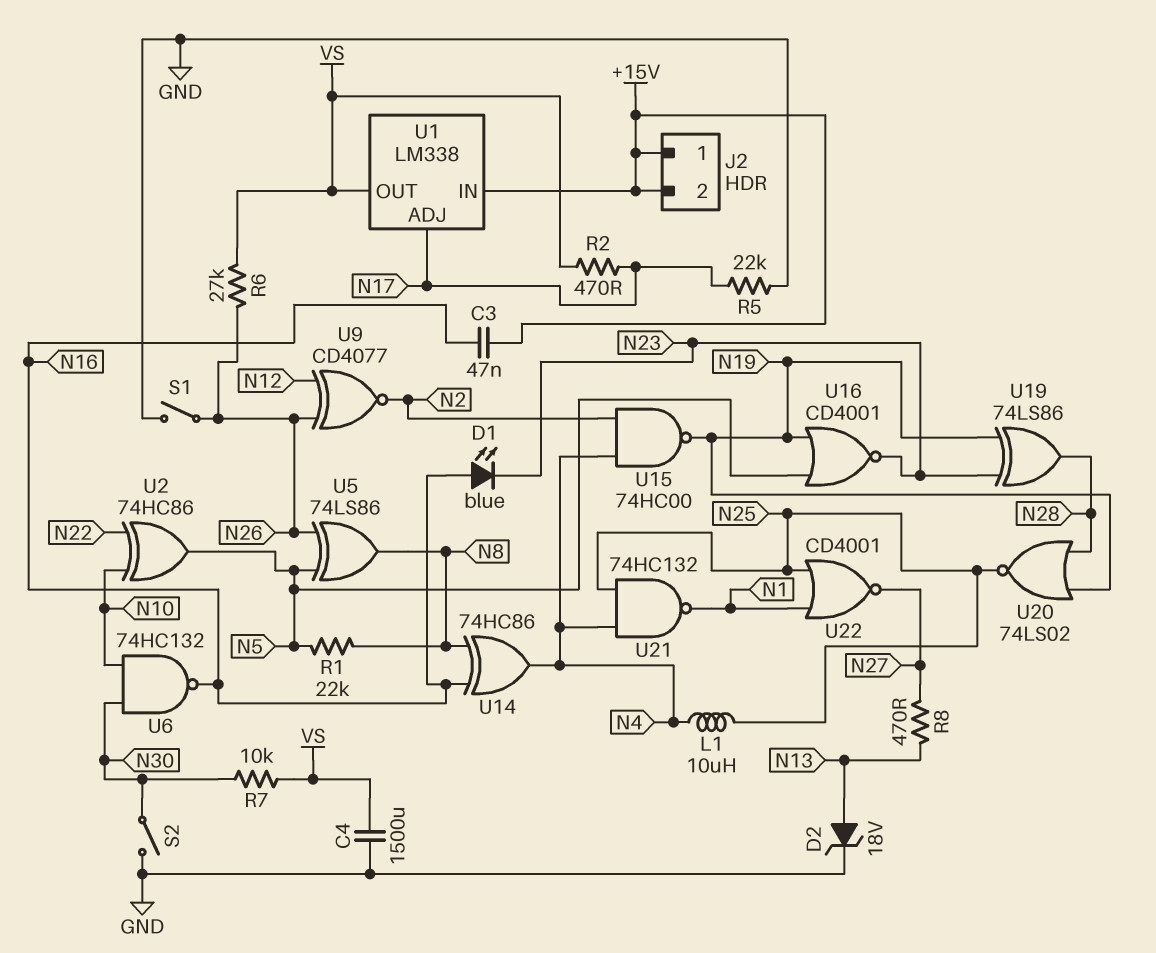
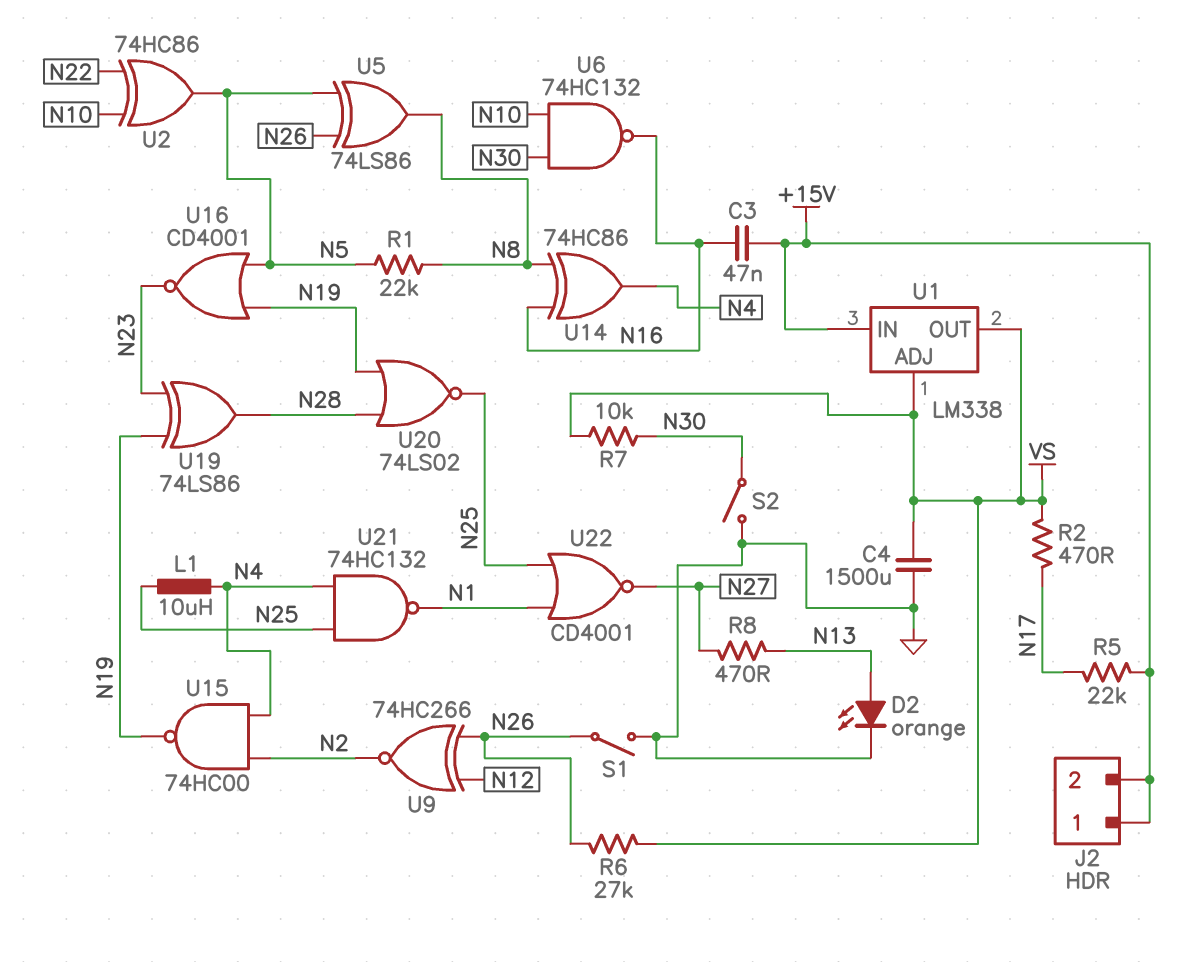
D1: LED blue (A N16, K N23) -> none
D2: zener 18V (A N13, K GND) -> LED orange (A N13, K GND)
R5: 22k (GND, N17) -> 22k (+15V, N17)
U1 pin ADJ: N17 -> VS
U9: XNOR CD4077 (in N12, in N26, out N2) -> XNOR 74HC266 (in N12, in N26, out N2)

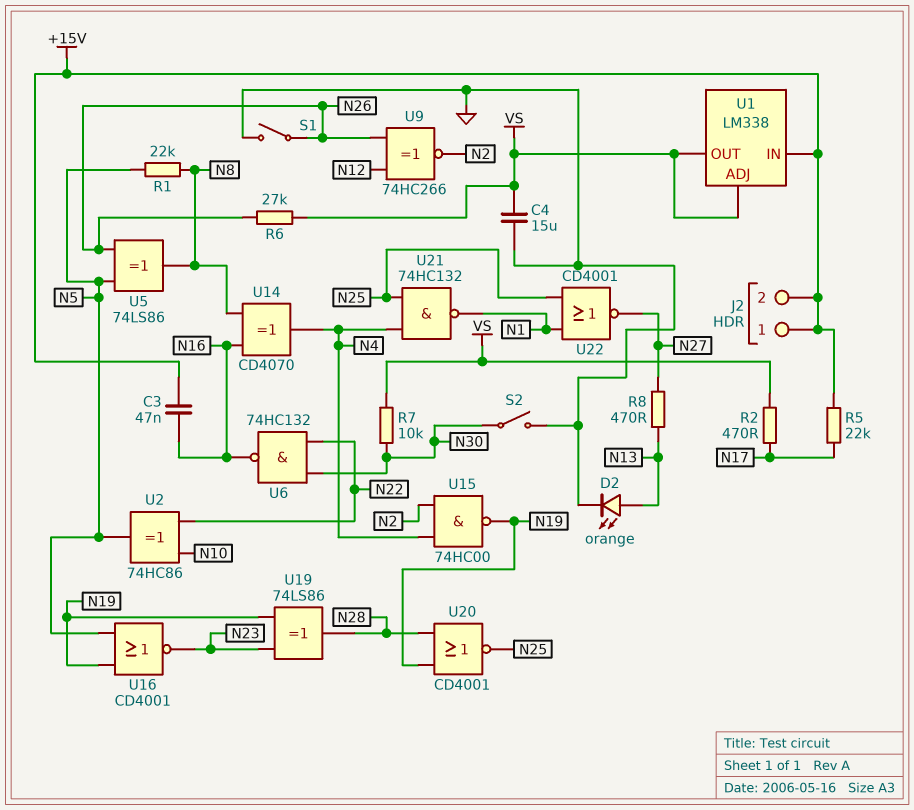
C4: 1500uF (GND, VS) -> 15uF (GND, VS)
L1: 10uH (N4, N25) -> none
U6: NAND 74HC132 (in N10, in N30, out N16) -> NAND 74HC132 (in N22, in N30, out N16)
U14: XOR 74HC86 (in N8, in N16, out N4) -> XOR CD4070 (in N8, in N16, out N4)
U20: NOR 74LS02 (in N19, in N28, out N25) -> NOR CD4001 (in N19, in N28, out N25)

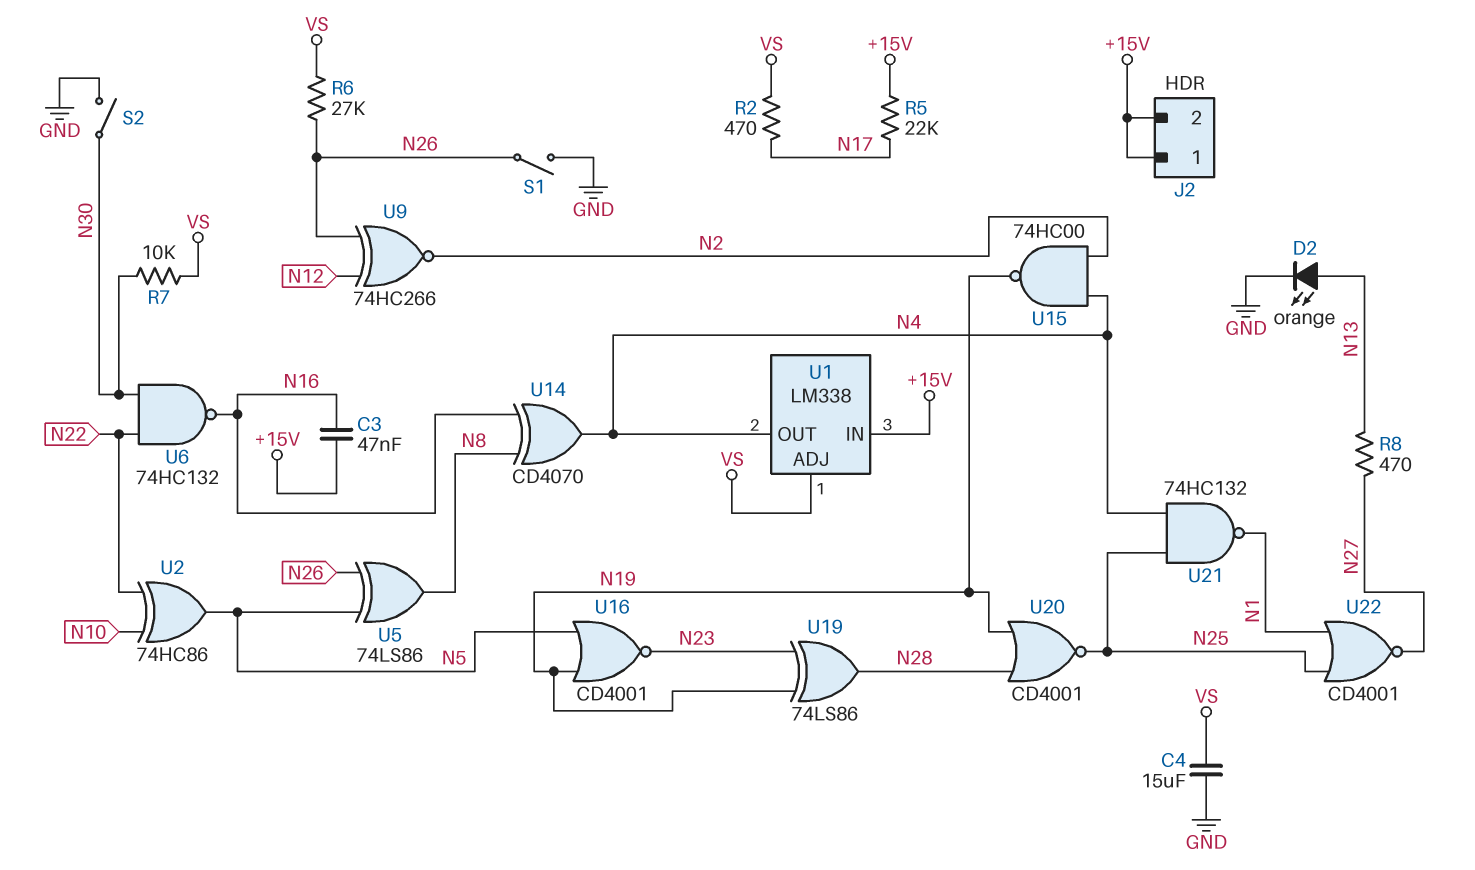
R1: 22k (N5, N8) -> none
U1 pin OUT: VS -> N4

